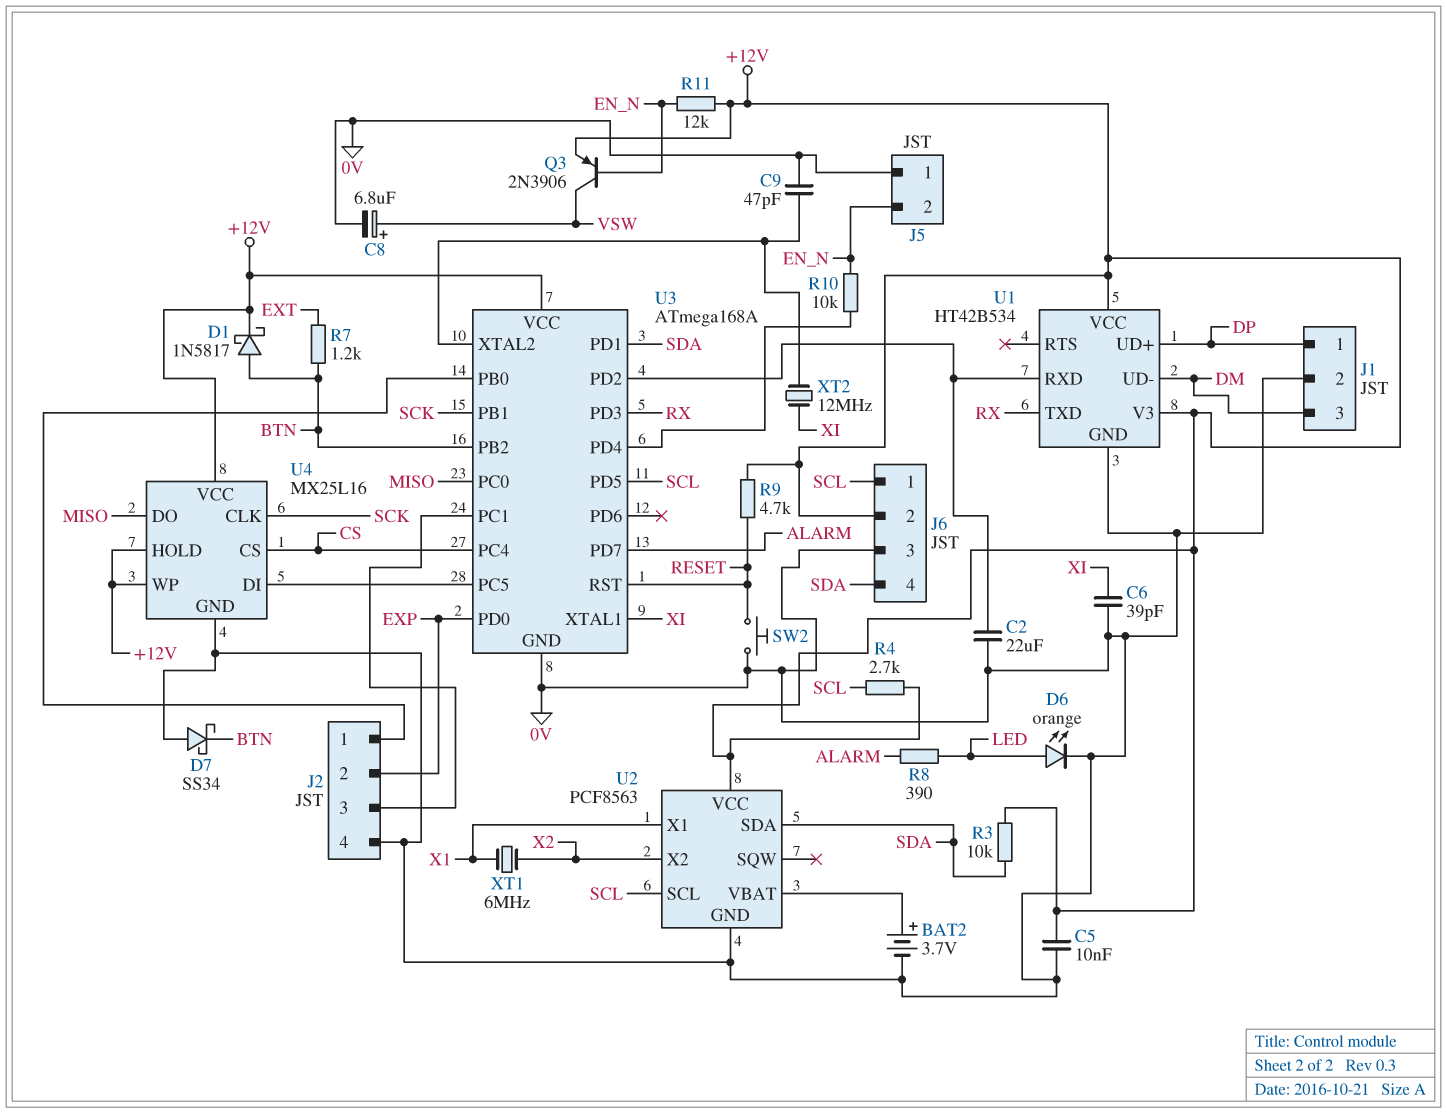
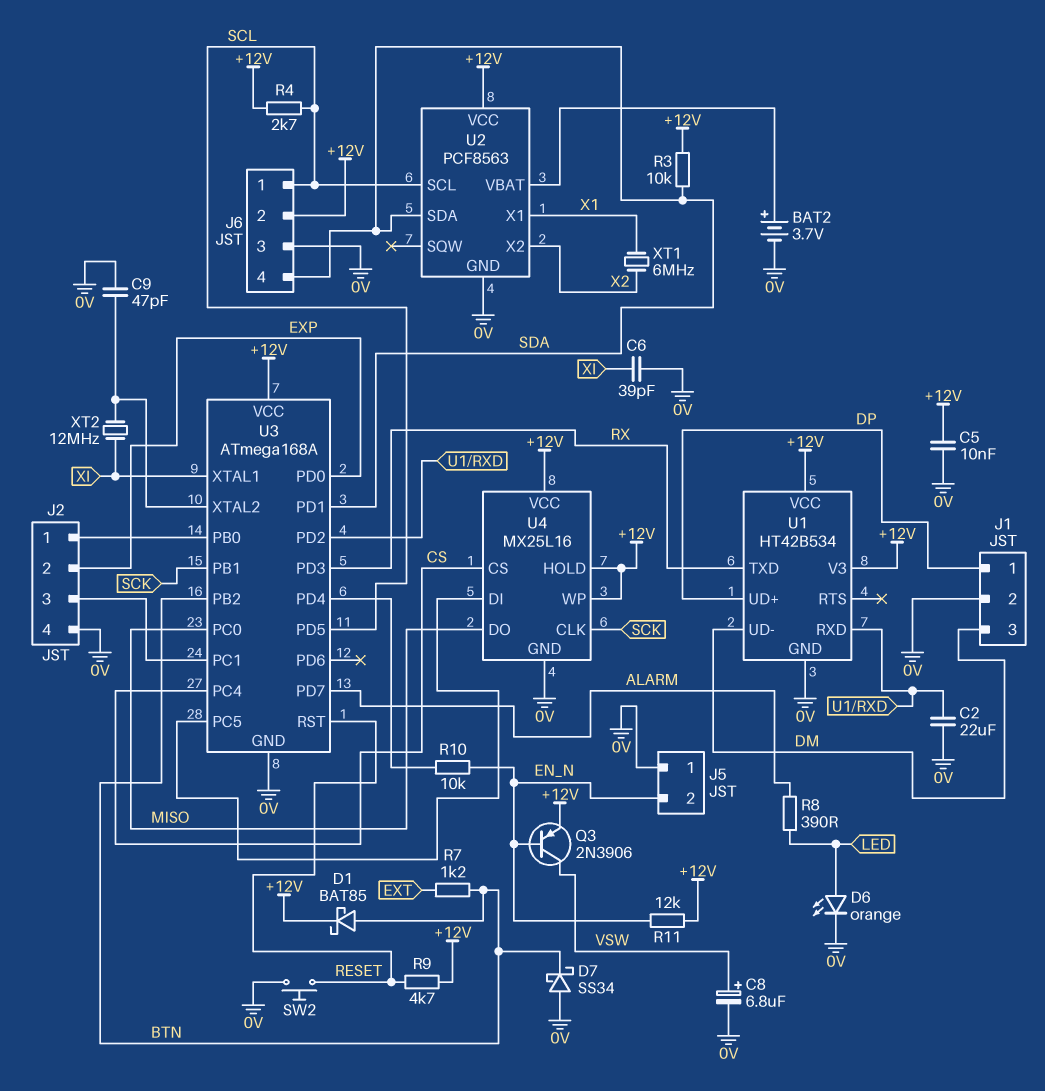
D1: schottky 1N5817 (A BTN, K +12V) -> schottky BAT85 (A BTN, K +12V)

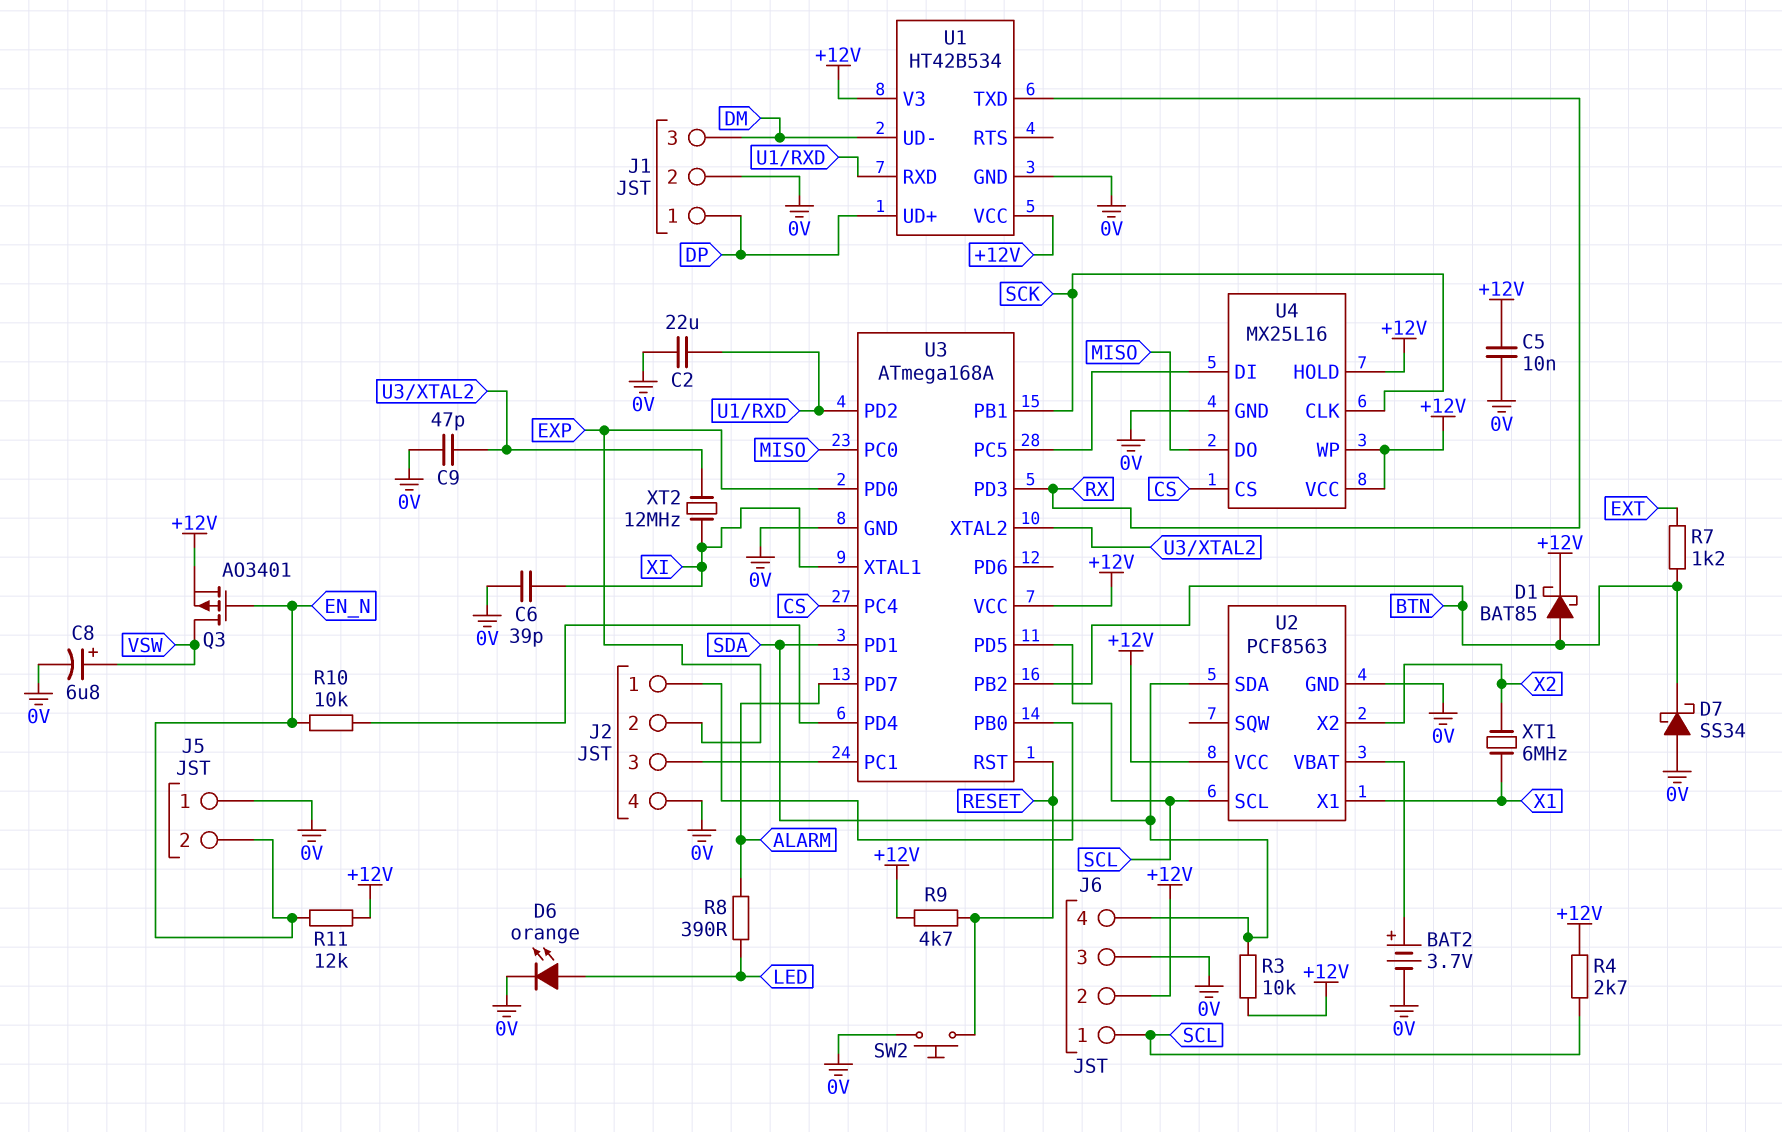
Q3: PNP 2N3906 (B EN_N, C VSW, E +12V) -> PMOS AO3401 (G EN_N, D VSW, S +12V)

